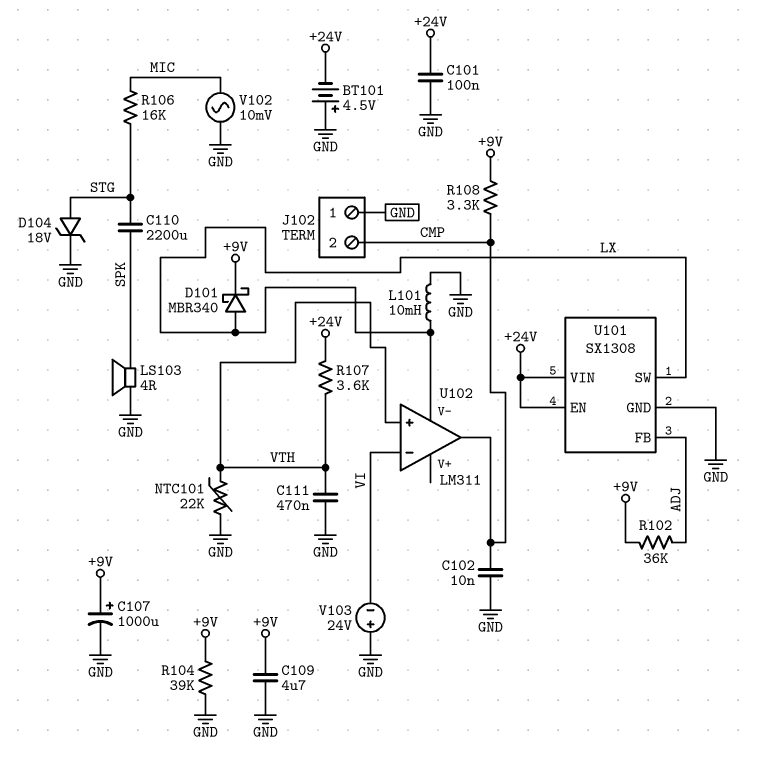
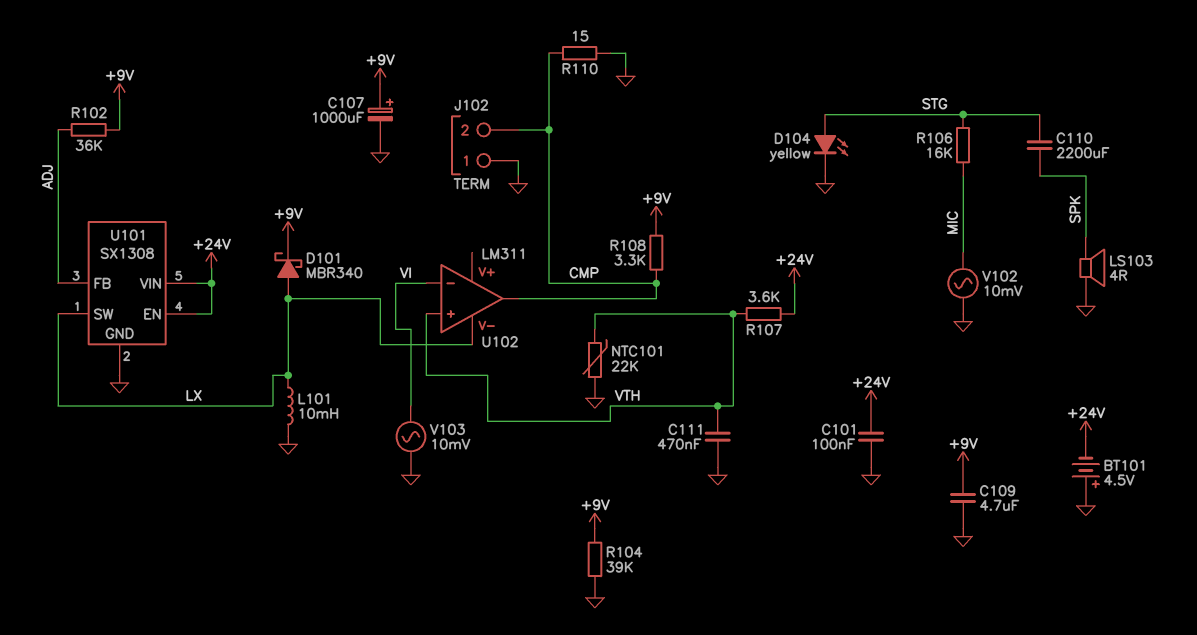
C102: 10nF (CMP, GND) -> none
D104: zener 18V (A STG, K GND) -> LED yellow (A STG, K GND)
R110: none -> 15 (CMP, GND)
V103: 24V (plus GND, minus VI) -> AC 10mV (GND, VI)

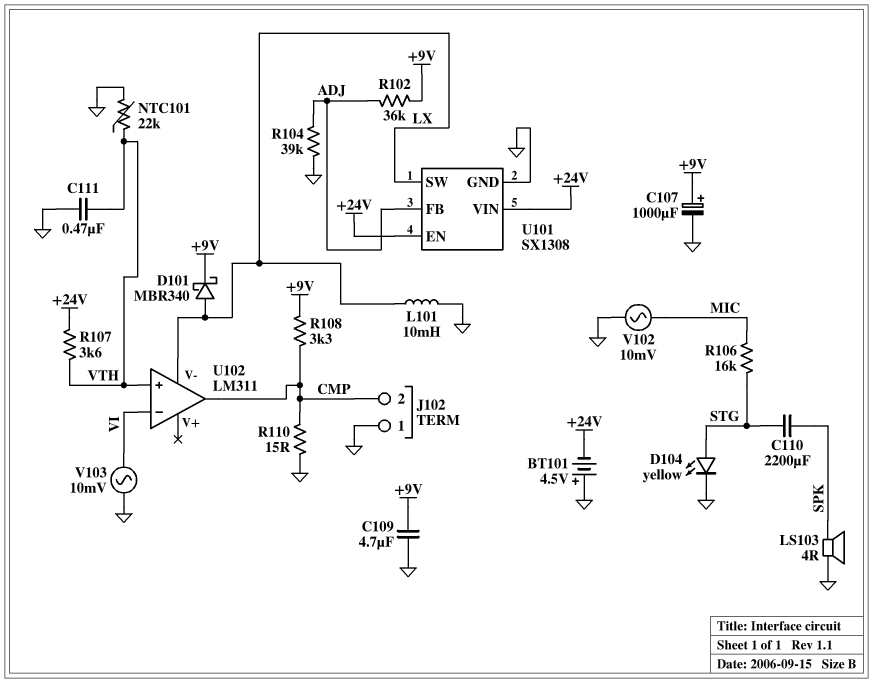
C101: 100nF (+24V, GND) -> none
R104: 39k (+9V, GND) -> 39k (ADJ, GND)

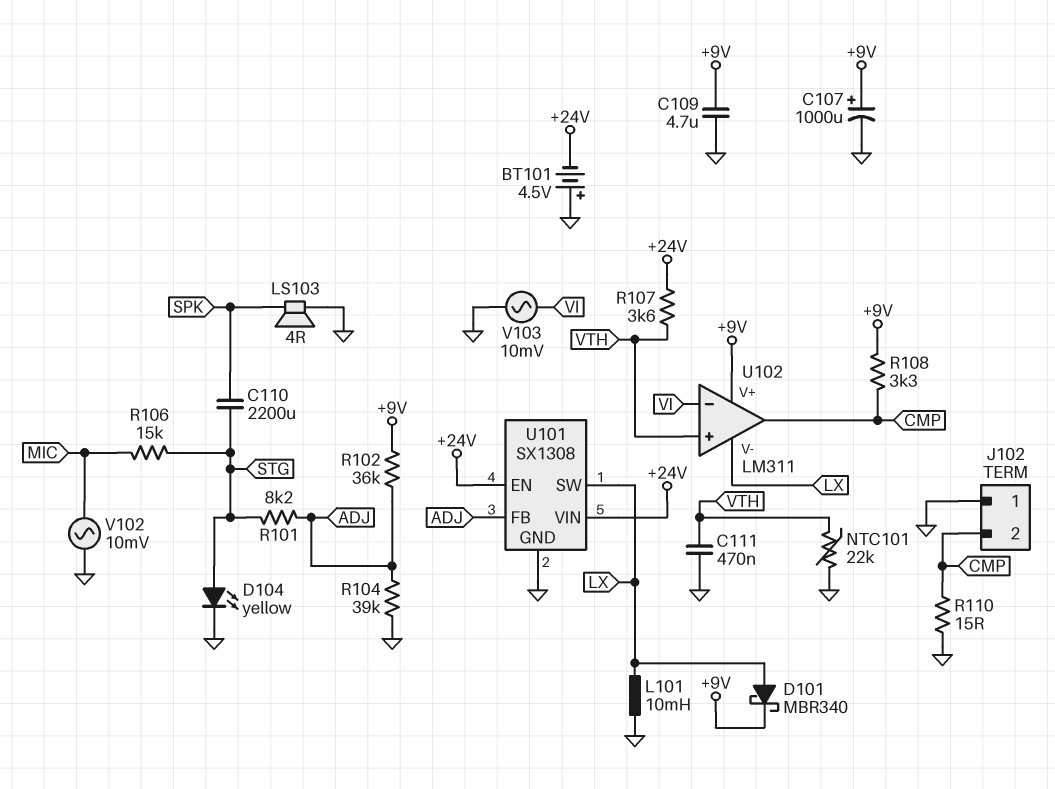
R101: none -> 8.2k (ADJ, STG)
R106: 16k (MIC, STG) -> 15k (MIC, STG)
U102 pin V+: none -> +9V

